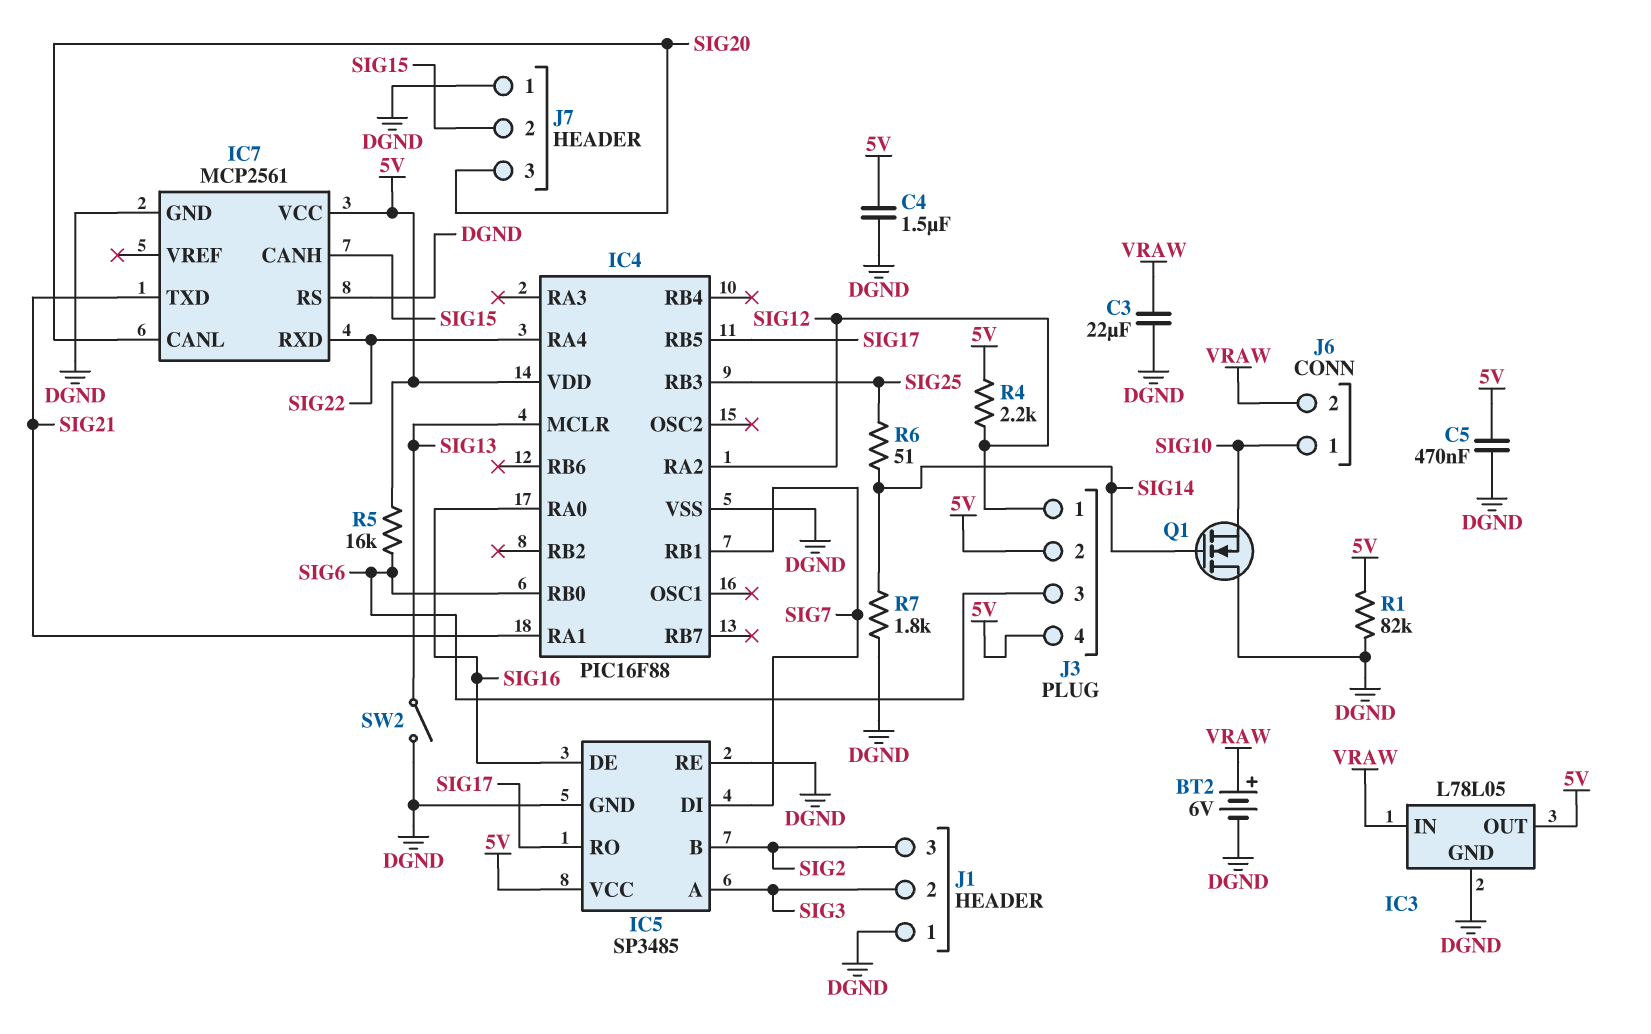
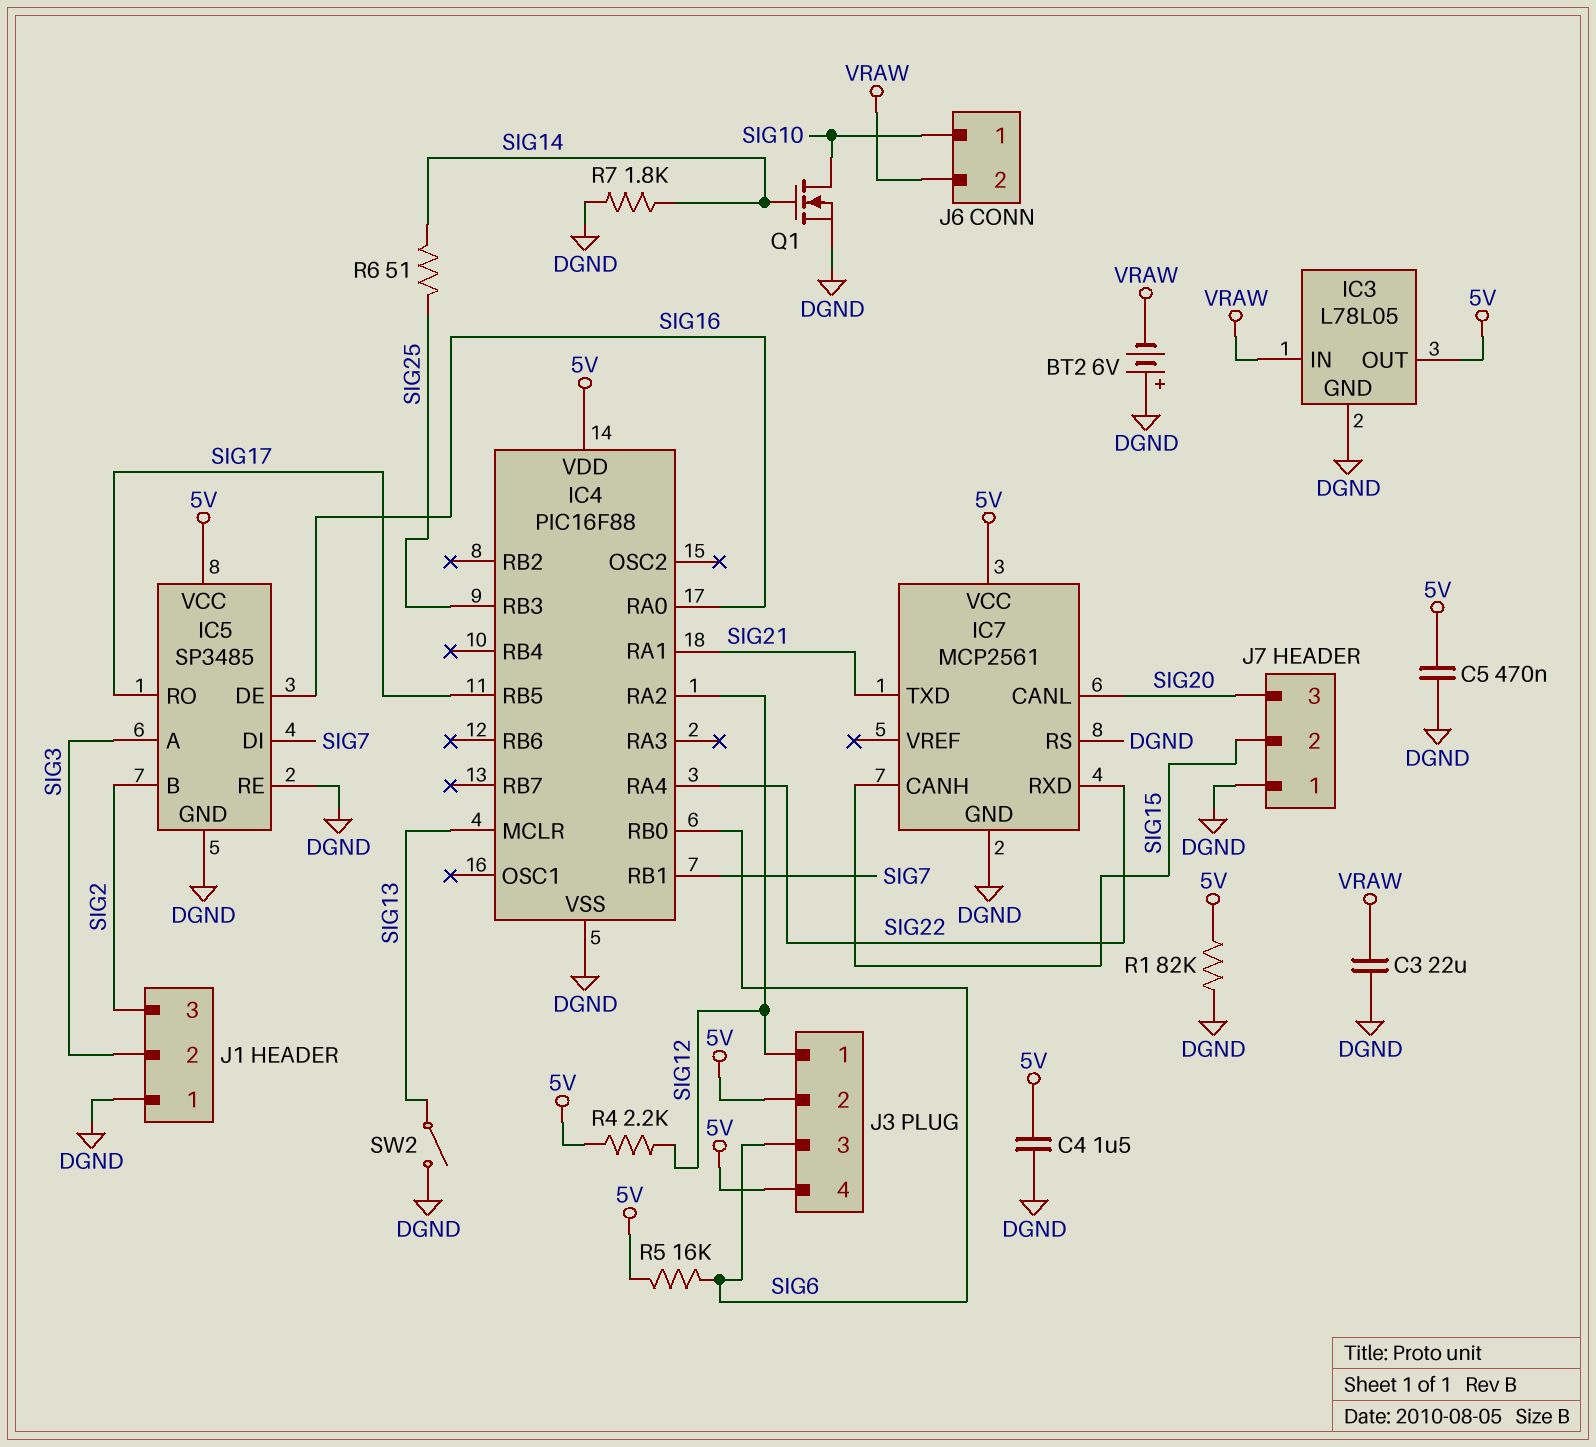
BT2: 6V (plus VRAW, minus DGND) -> 6V (plus DGND, minus VRAW)
Q1: NMOS (G SIG14, D DGND, S SIG10) -> NMOS (G SIG14, D SIG10, S DGND)

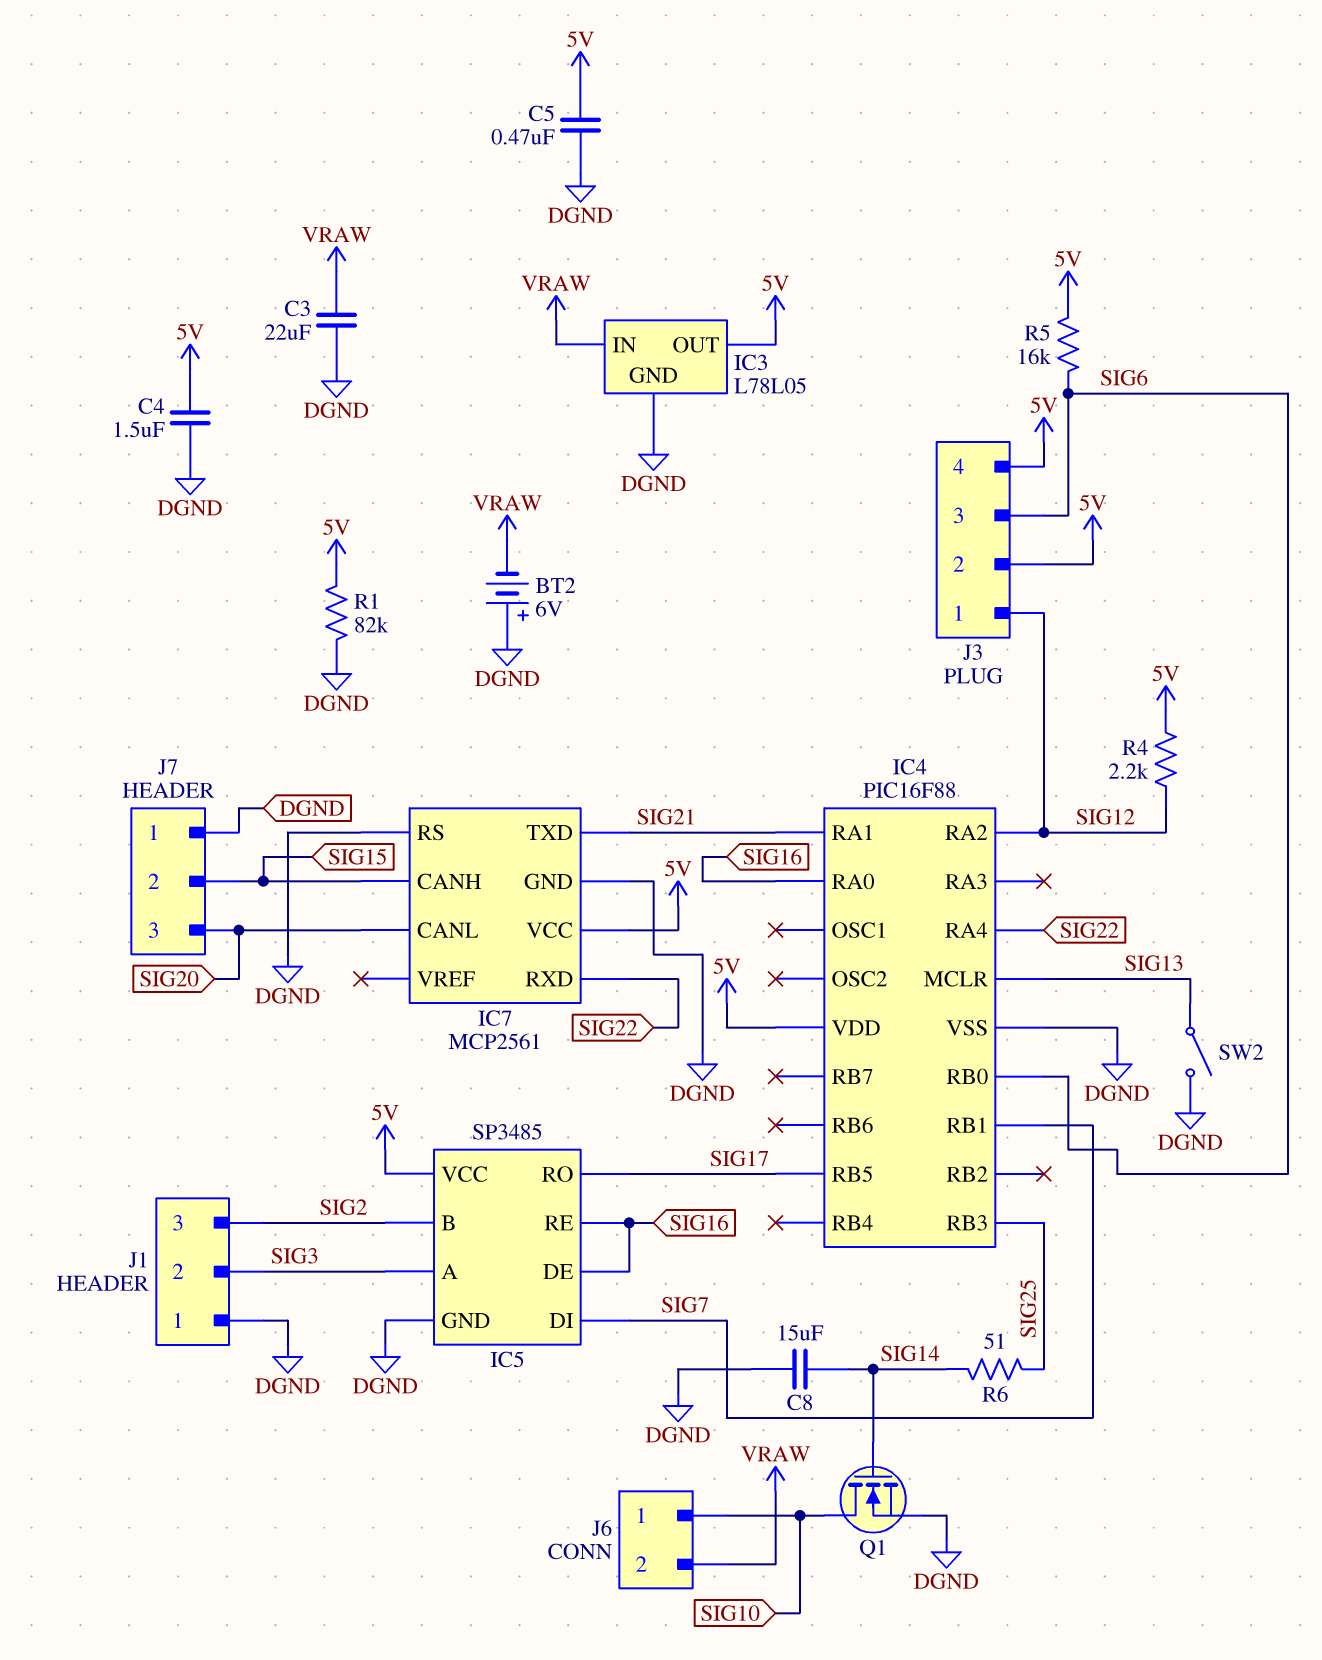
C8: none -> 15uF (DGND, SIG14)
IC5 pin RE: DGND -> SIG16
R7: 1.8k (DGND, SIG14) -> none

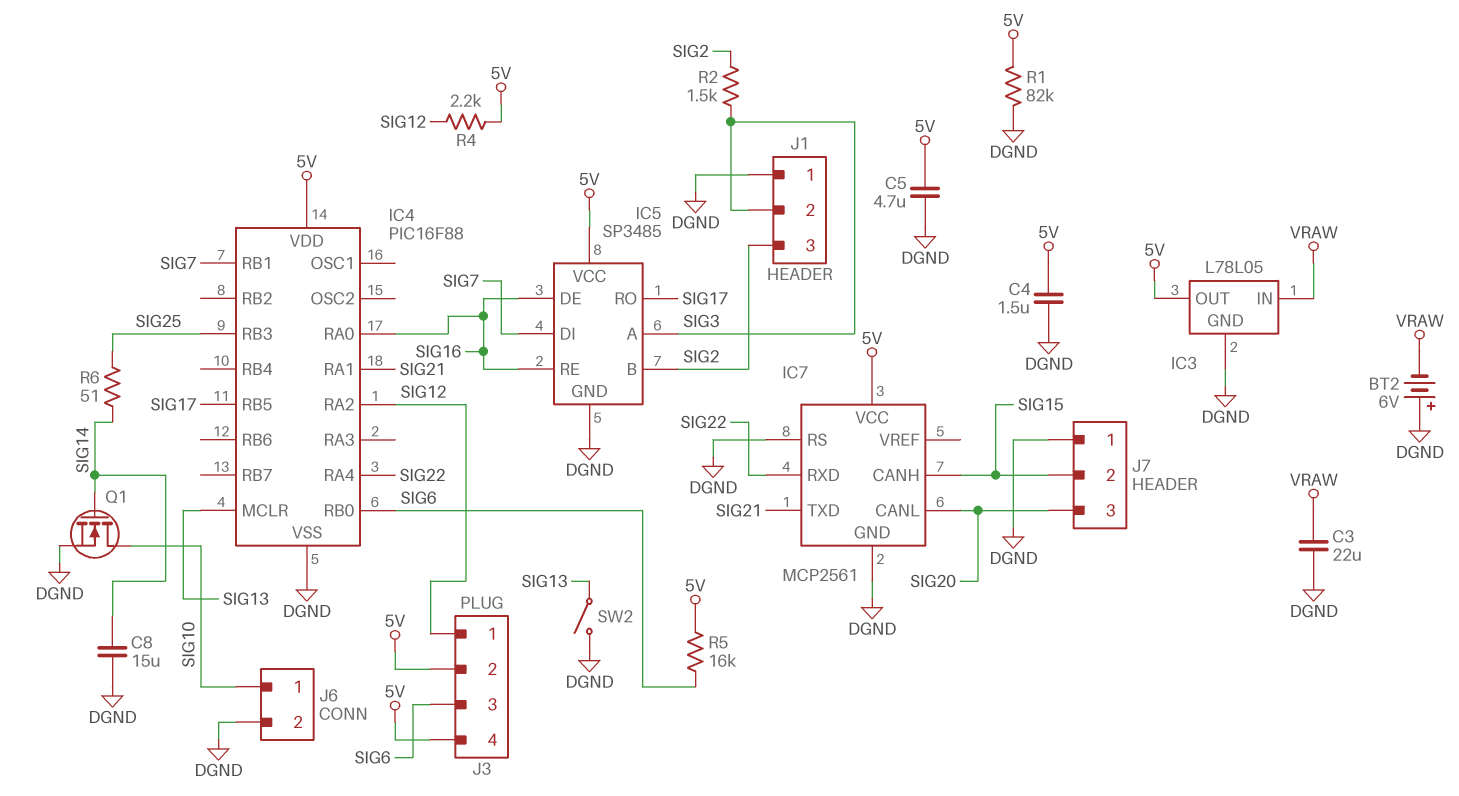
C5: 470nF (5V, DGND) -> 4.7uF (5V, DGND)
J6 pin 2: VRAW -> DGND
R2: none -> 1.5k (SIG2, SIG3)

